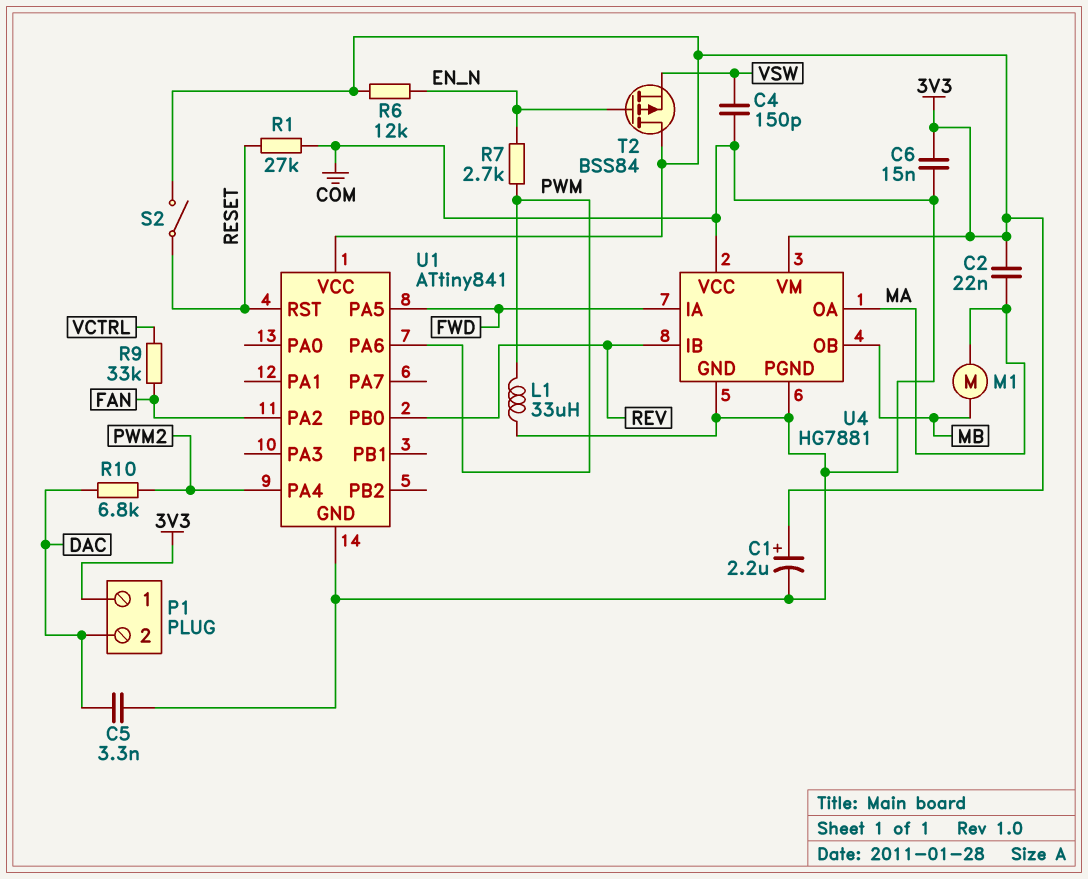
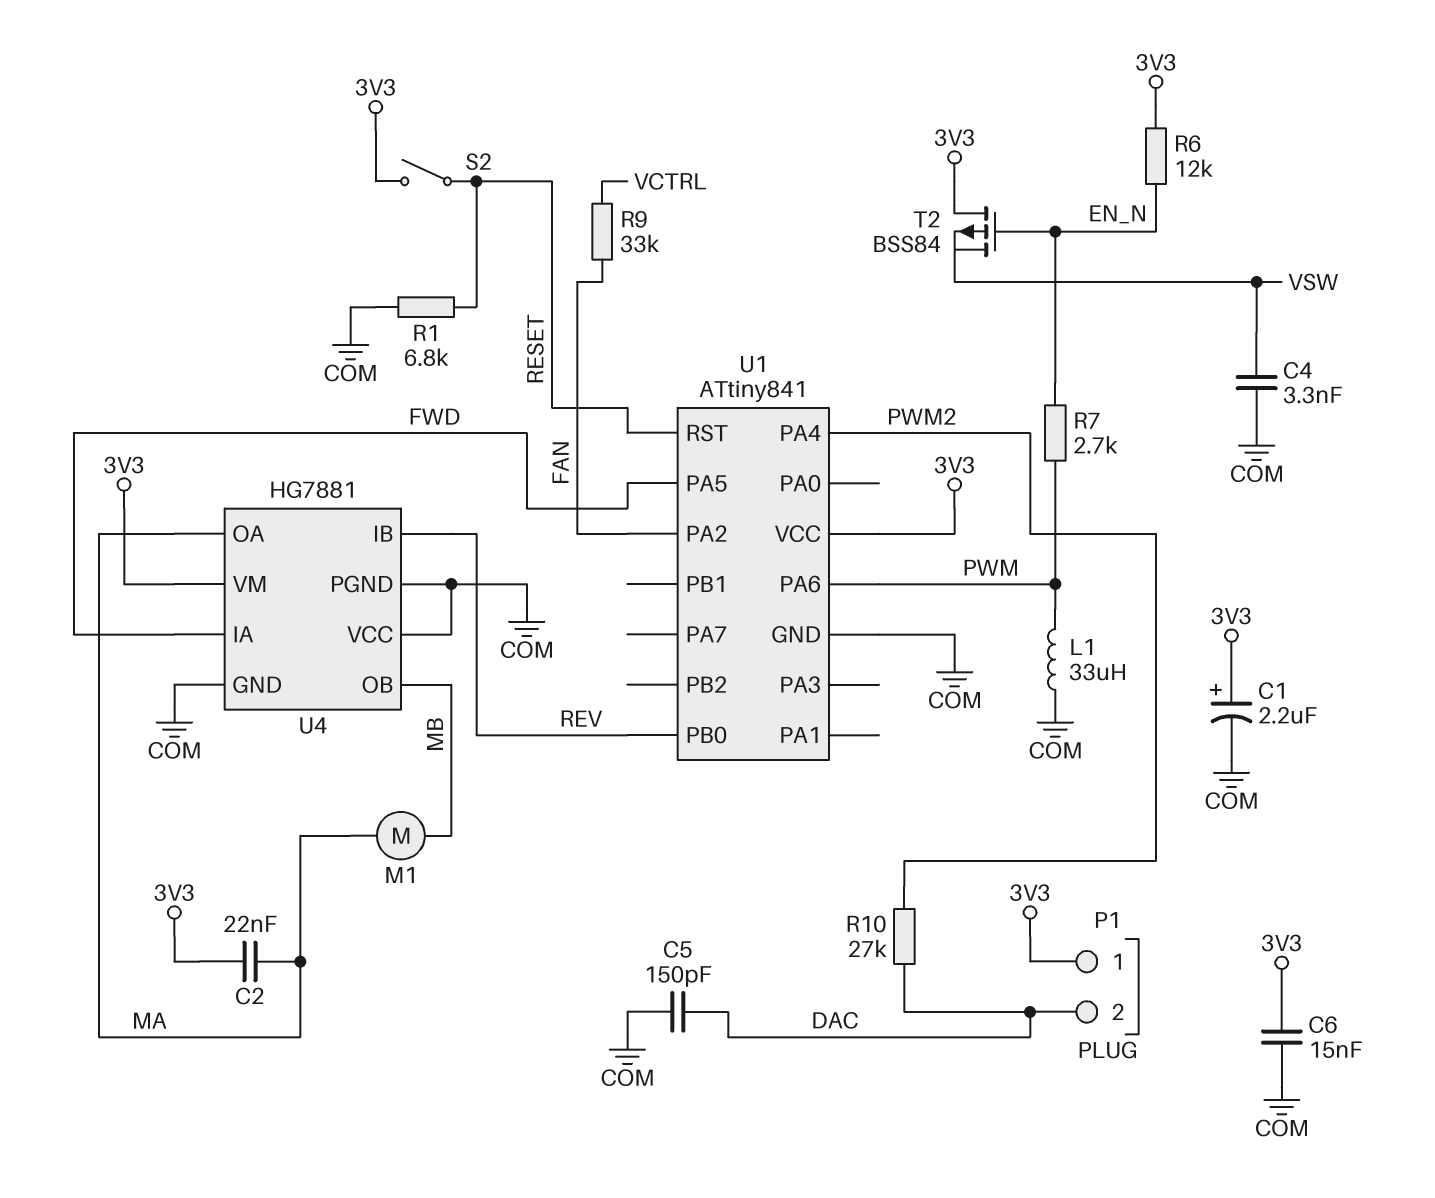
C4: 150pF (COM, VSW) -> 3.3nF (COM, VSW)
C5: 3.3nF (COM, DAC) -> 150pF (COM, DAC)
R1: 27k (COM, RESET) -> 6.8k (COM, RESET)
R10: 6.8k (DAC, PWM2) -> 27k (DAC, PWM2)

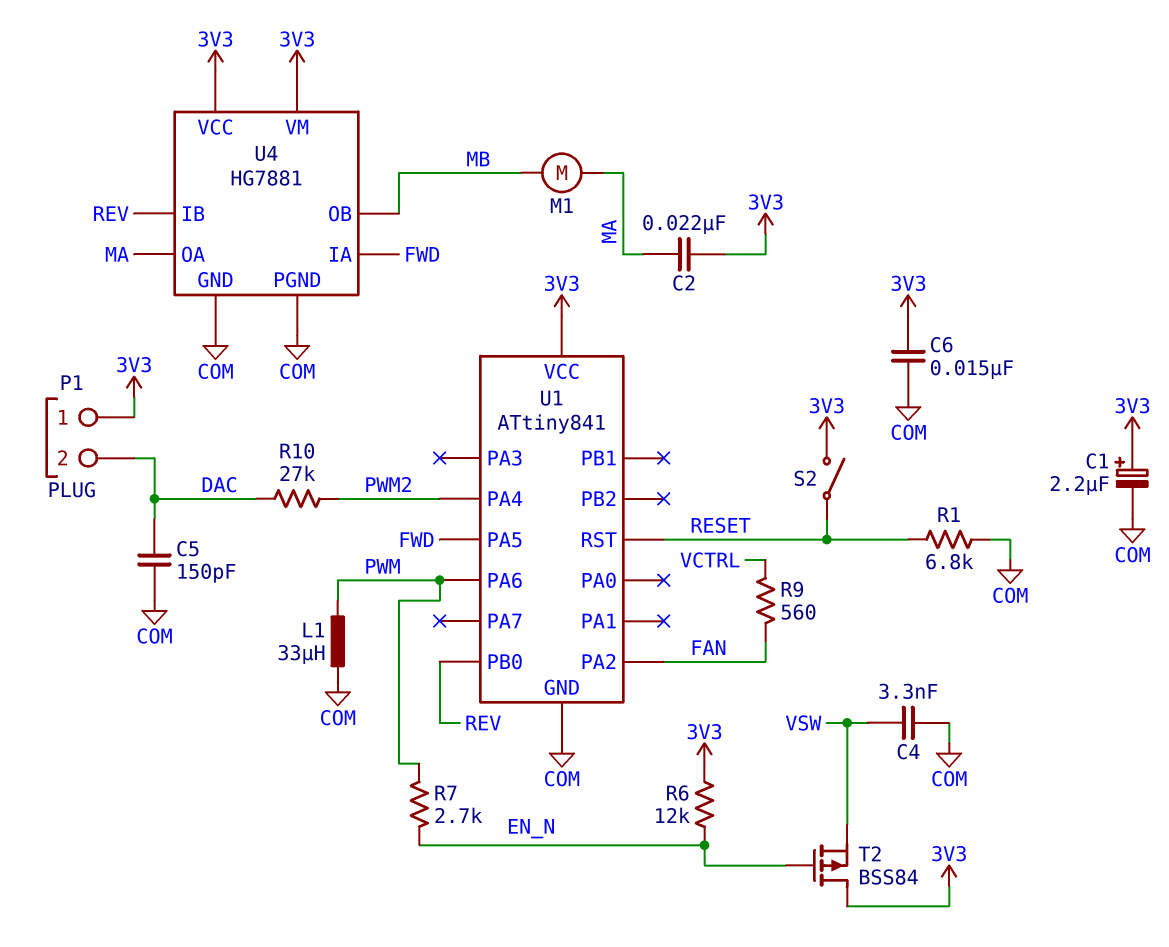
R9: 33k (FAN, VCTRL) -> 560 (FAN, VCTRL)
U4 pin VCC: COM -> 3V3

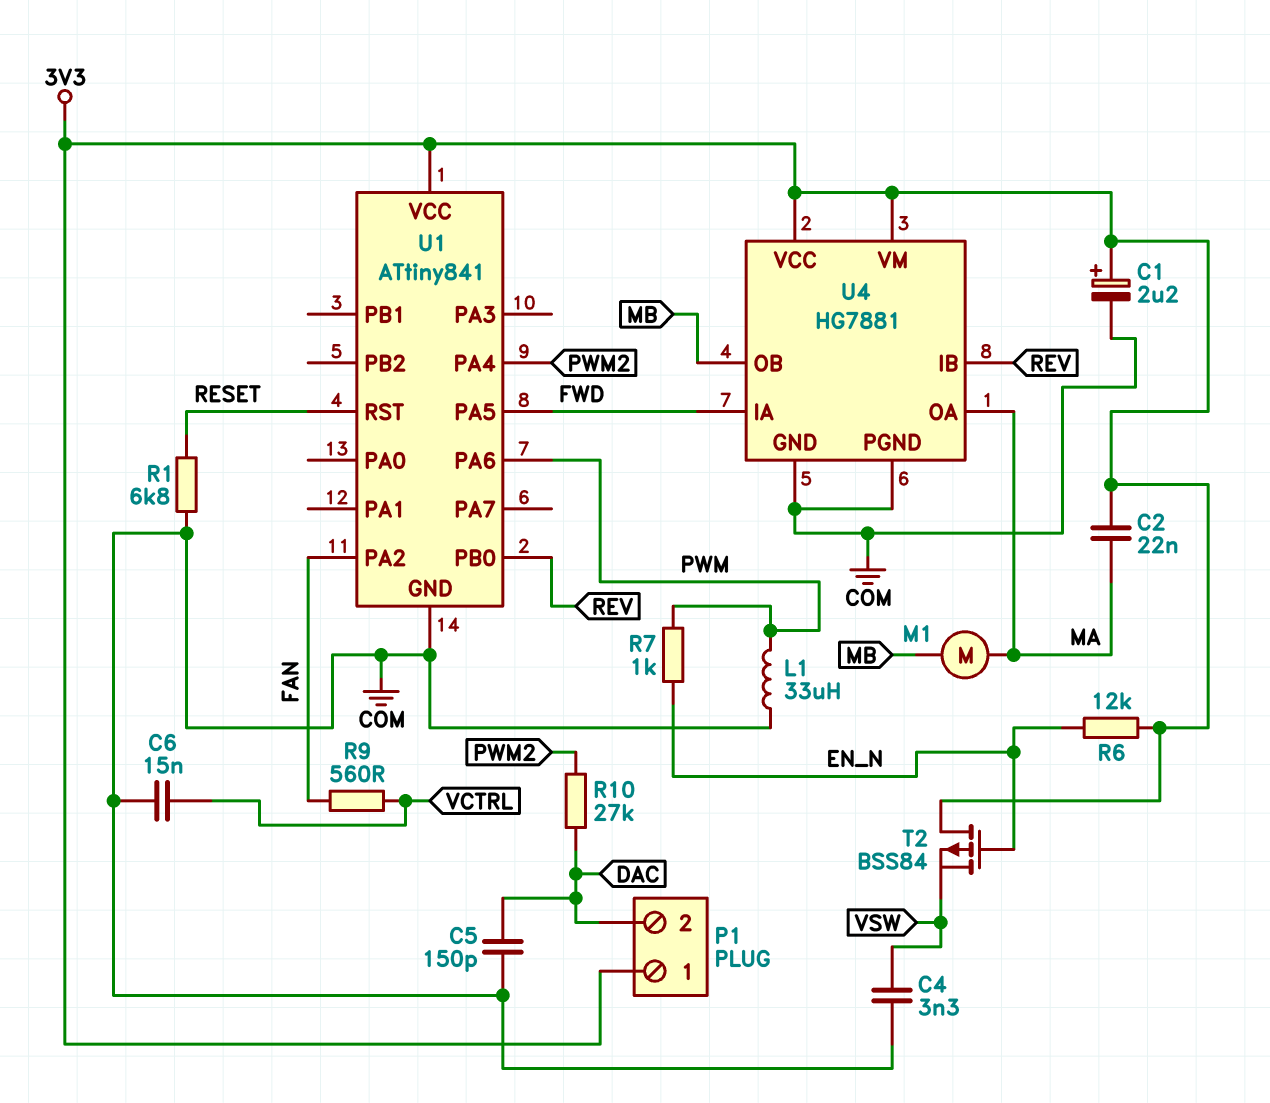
C6: 15nF (3V3, COM) -> 15nF (COM, VCTRL)
R7: 2.7k (EN_N, PWM) -> 1k (EN_N, PWM)
S2: switch (3V3, RESET) -> none

